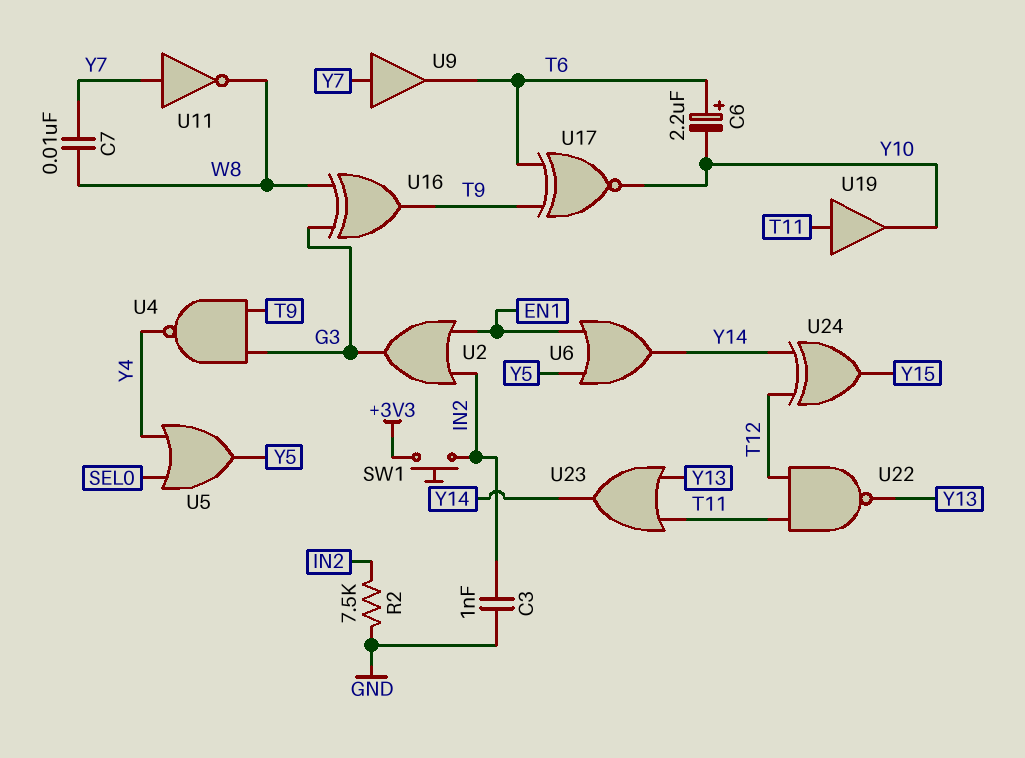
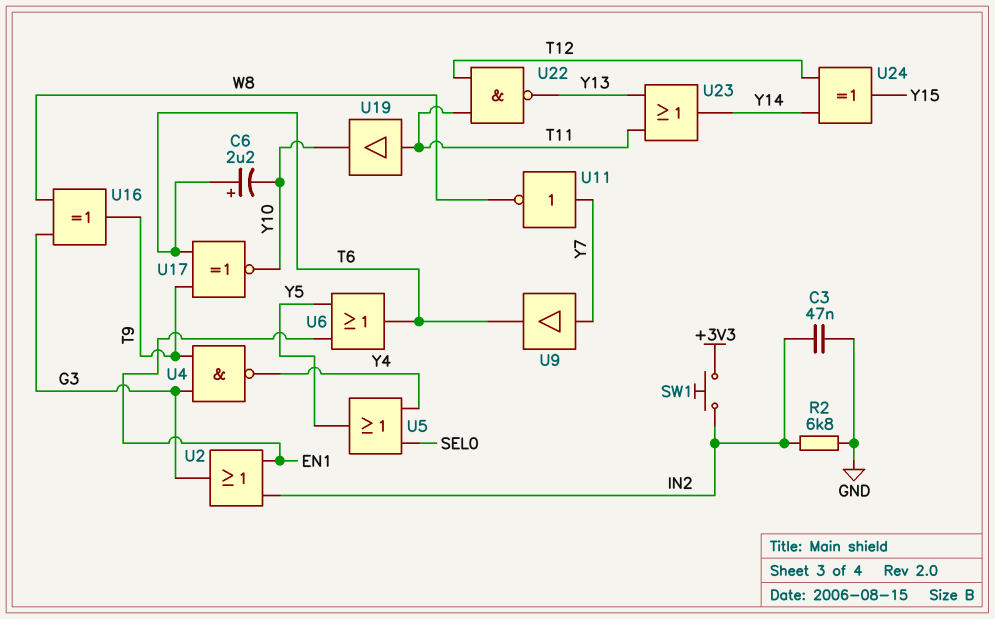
C3: 1nF (GND, IN2) -> 47nF (GND, IN2)
C7: 10nF (W8, Y7) -> none
R2: 7.5k (GND, IN2) -> 6.8k (GND, IN2)
U6: OR (in EN1, in Y5, out Y14) -> OR (in EN1, in Y5, out T6)

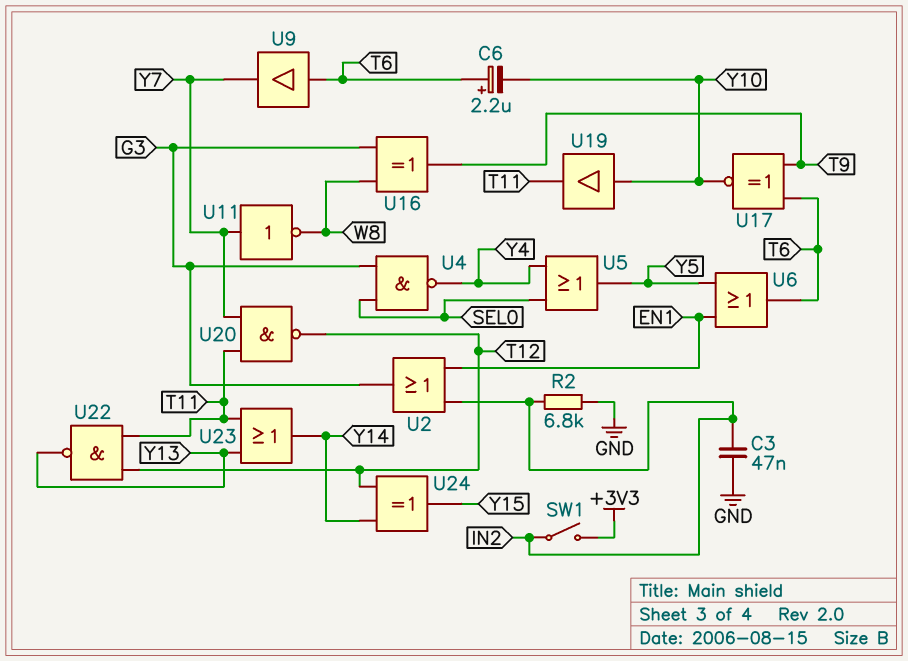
SW1: button (+3V3, IN2) -> switch (+3V3, IN2)
U4: NAND (in G3, in T9, out Y4) -> NAND (in G3, in SEL0, out Y4)
U9: buffer (in Y7, out T6) -> buffer (in T6, out Y7)
U19: buffer (in T11, out Y10) -> buffer (in Y10, out T11)
U20: none -> NAND (in T11, in Y7, out T12)

